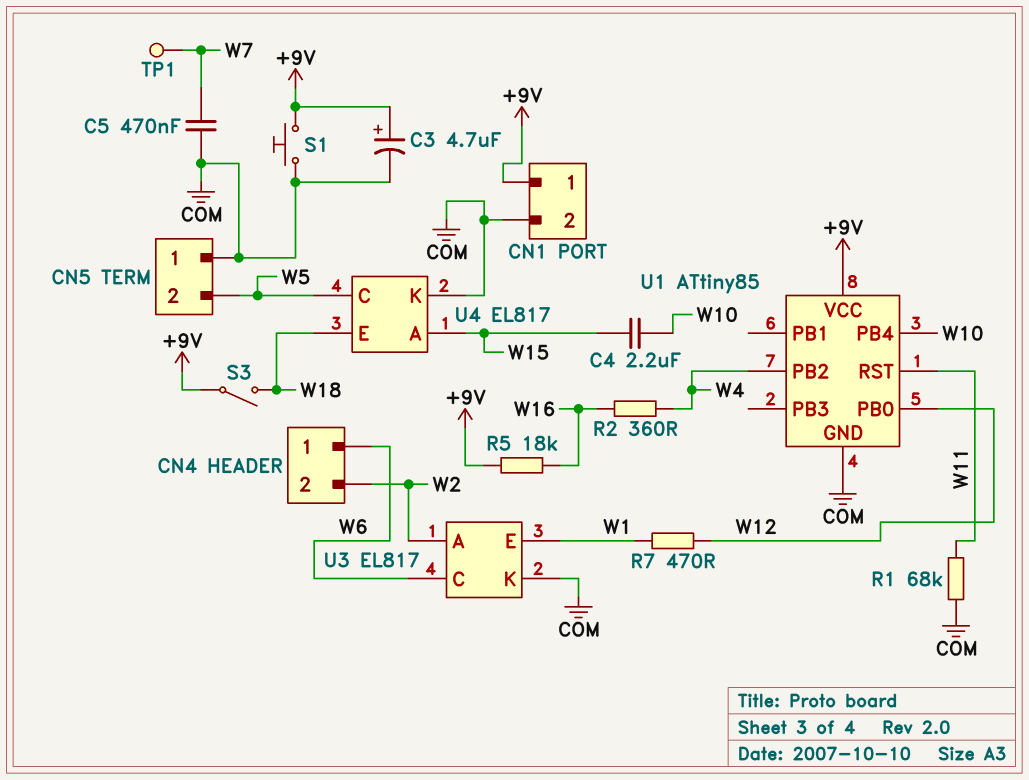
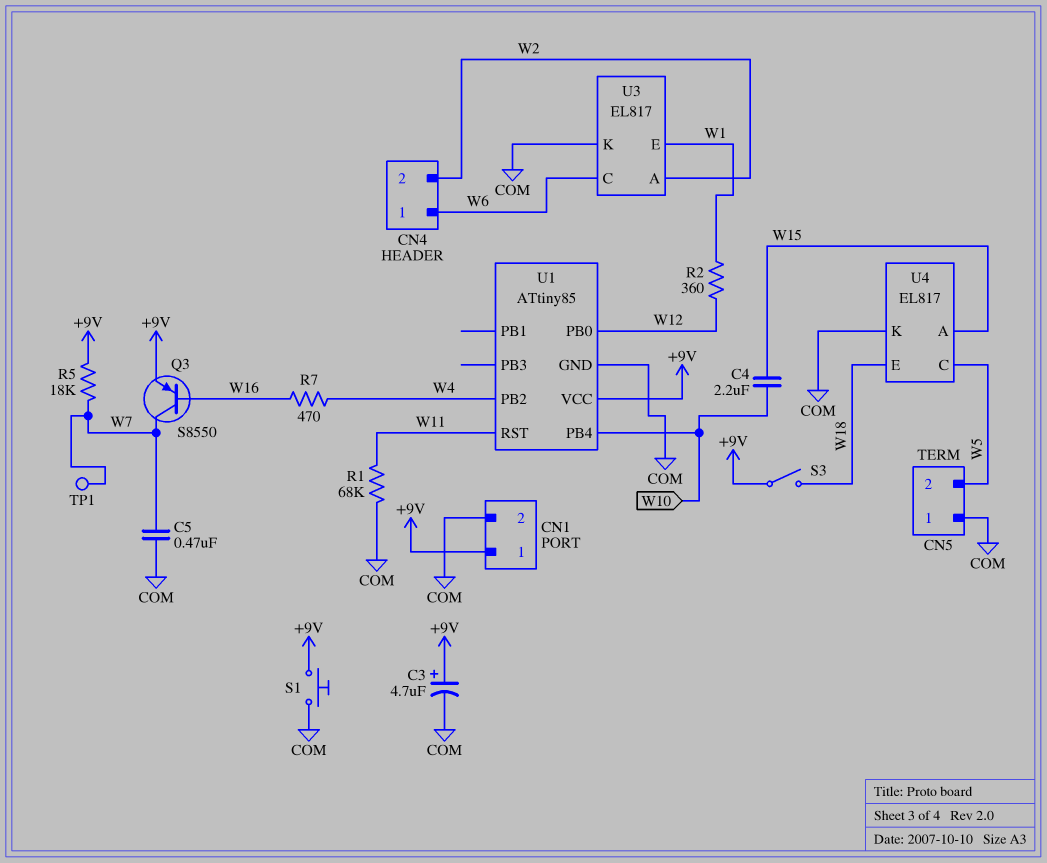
Q3: none -> PNP S8550 (B W16, C W7, E +9V)
R2: 360 (W4, W16) -> 360 (W1, W12)
R5: 18k (+9V, W16) -> 18k (+9V, W7)
R7: 470 (W1, W12) -> 470 (W4, W16)

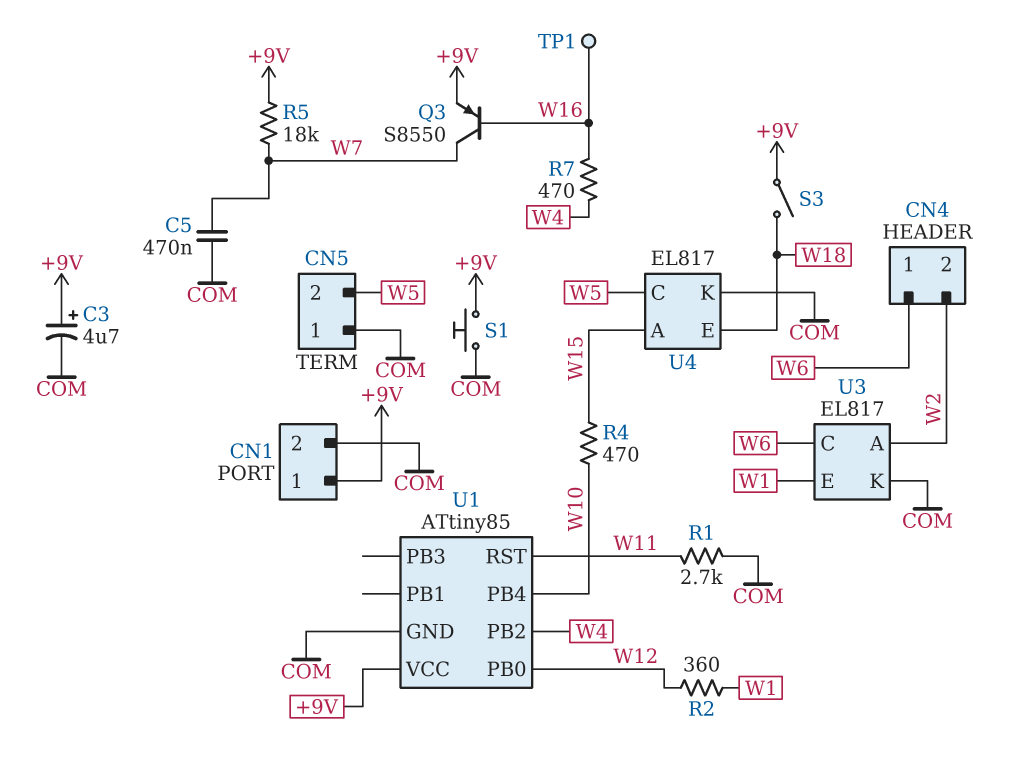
C4: 2.2uF (W10, W15) -> none
R1: 68k (COM, W11) -> 2.7k (COM, W11)
R4: none -> 470 (W10, W15)
TP1: test point (W7) -> test point (W16)

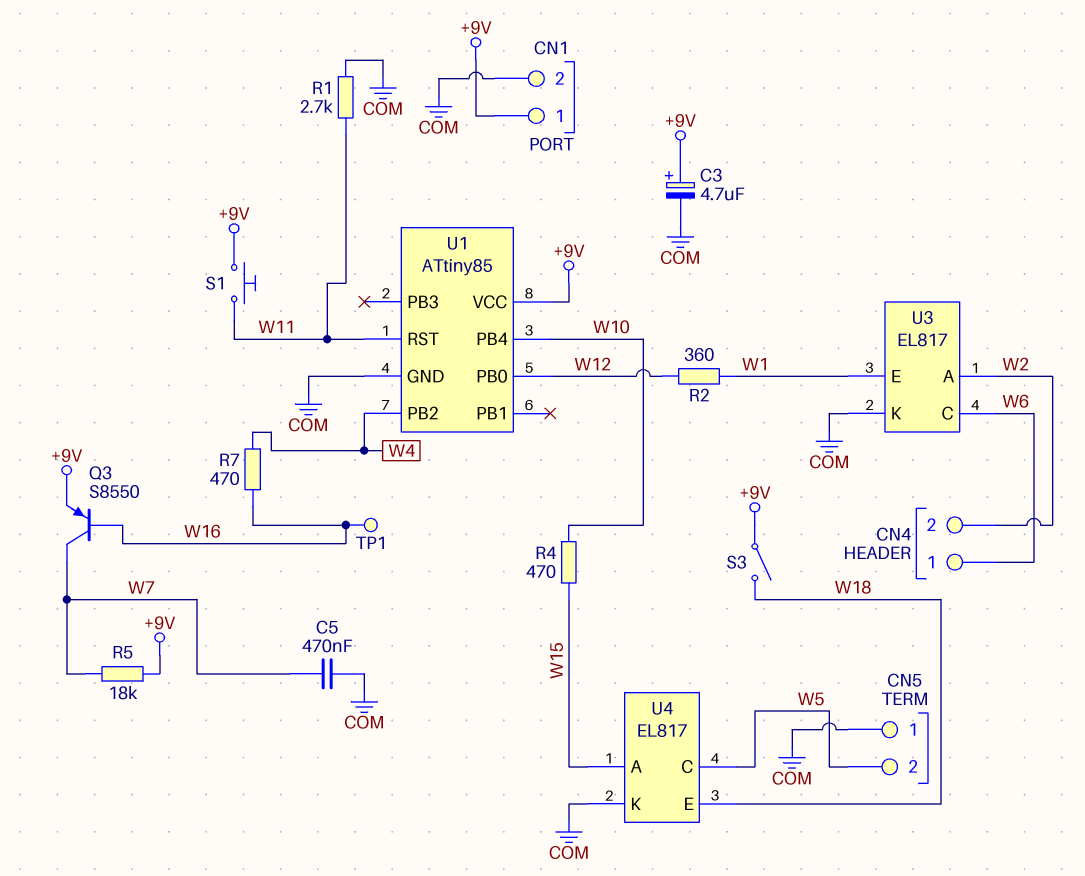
S1: button (+9V, COM) -> button (+9V, W11)

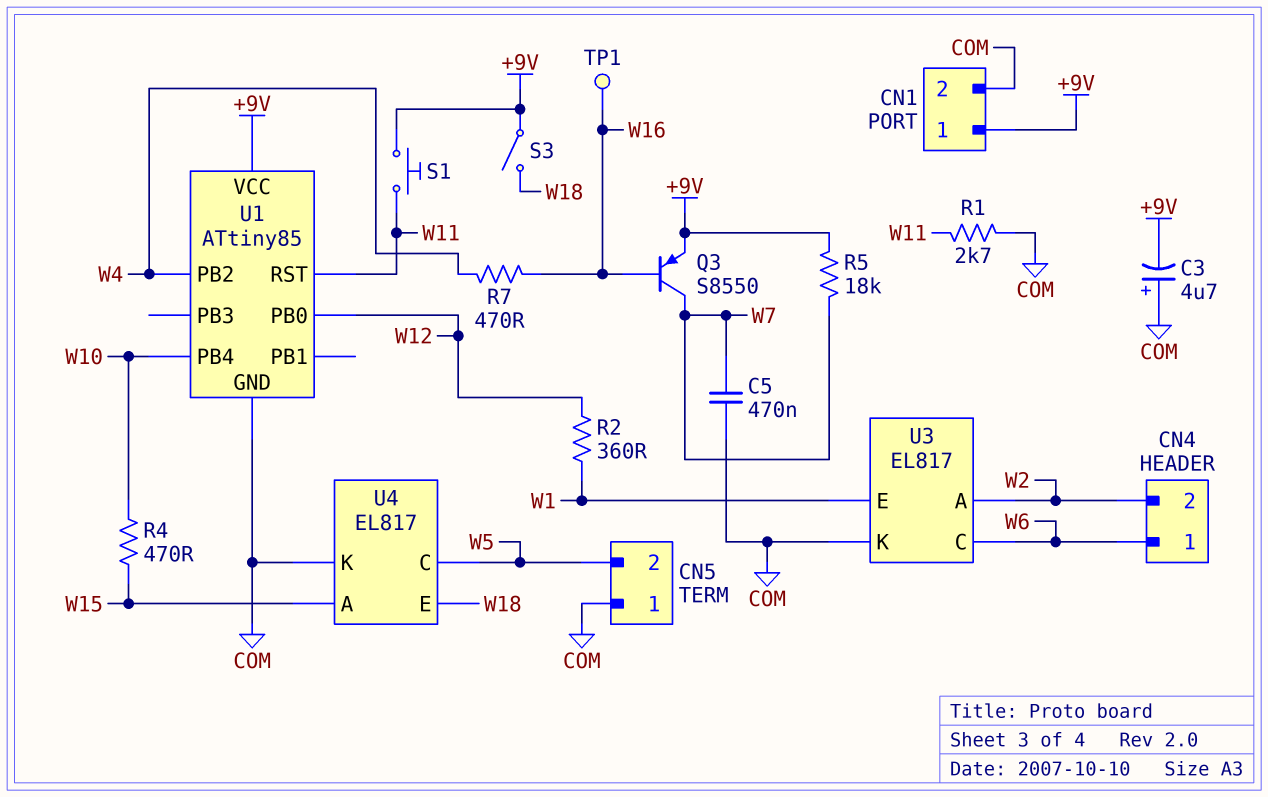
C3: 4.7uF (plus +9V, minus COM) -> 4.7uF (plus COM, minus +9V)

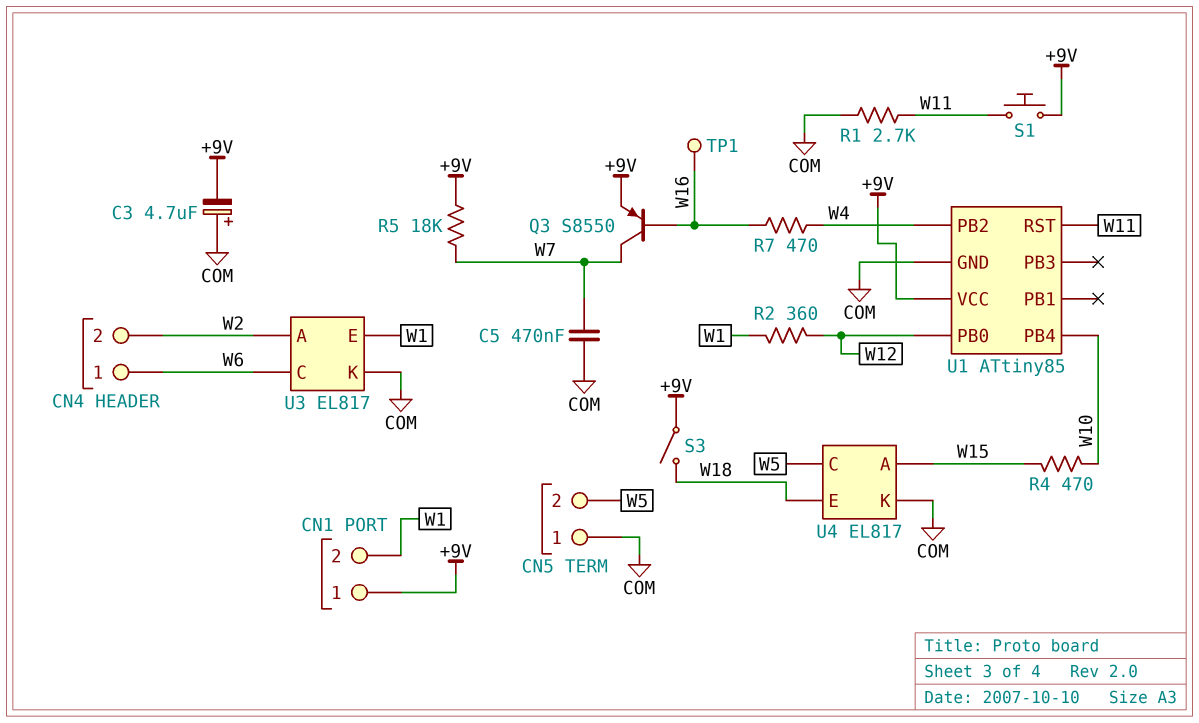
CN1 pin 2: COM -> W1

